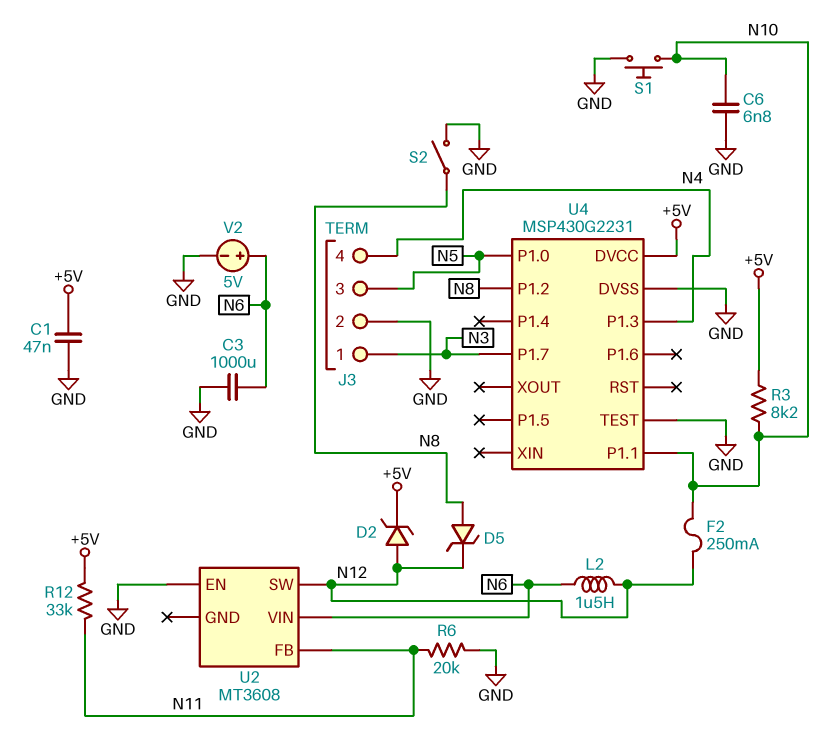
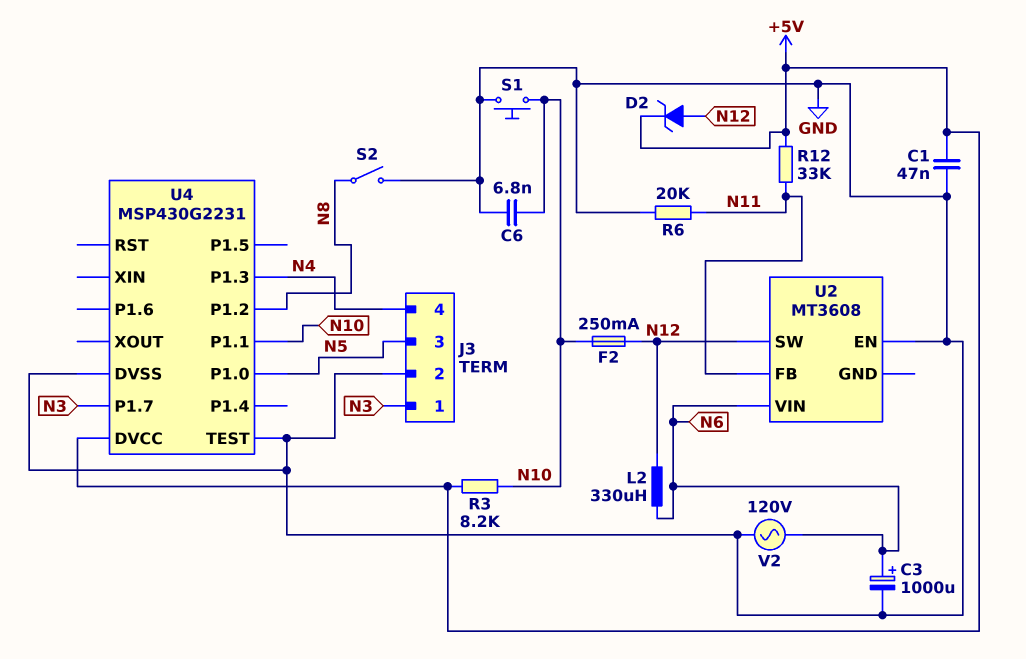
C3: 1000uF (GND, N6) -> 1000uF (plus N6, minus GND)
D5: zener (A N8, K N12) -> none
L2: 1.5uH (N6, N12) -> 330uH (N6, N12)
V2: 5V (plus N6, minus GND) -> AC 120V (GND, N6)

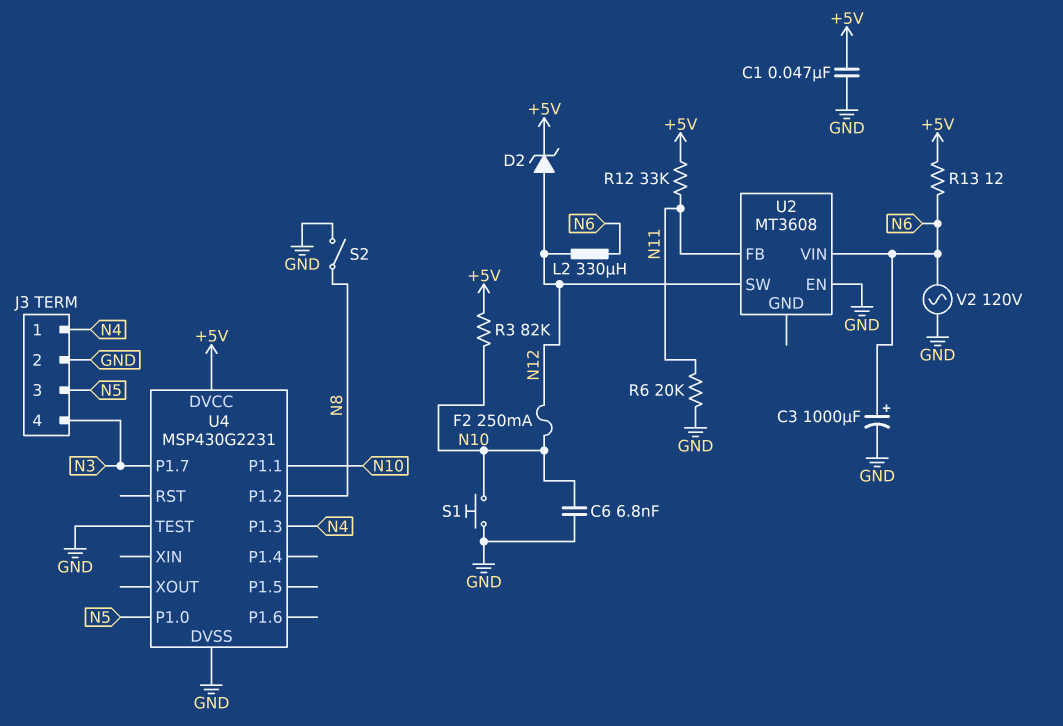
J3 pin 1: N3 -> N4
J3 pin 4: N4 -> N3
R3: 8.2k (+5V, N10) -> 82k (+5V, N10)
R13: none -> 12 (+5V, N6)

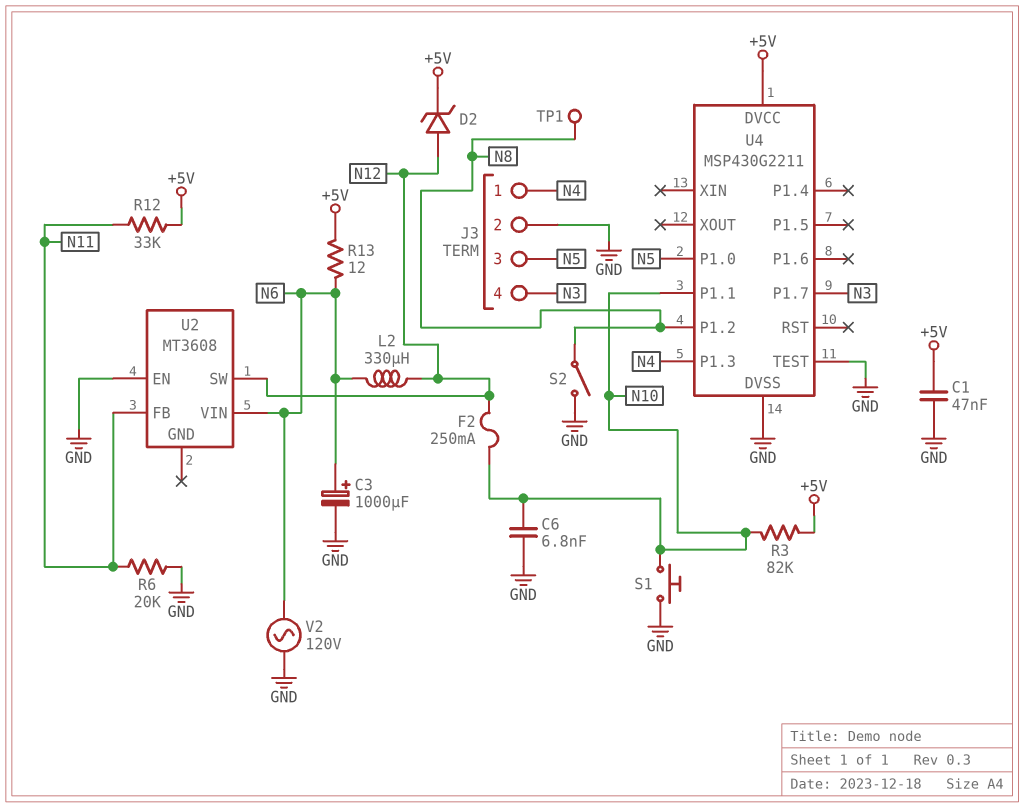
TP1: none -> test point (N8)
U4: MSP430G2231 -> MSP430G2211

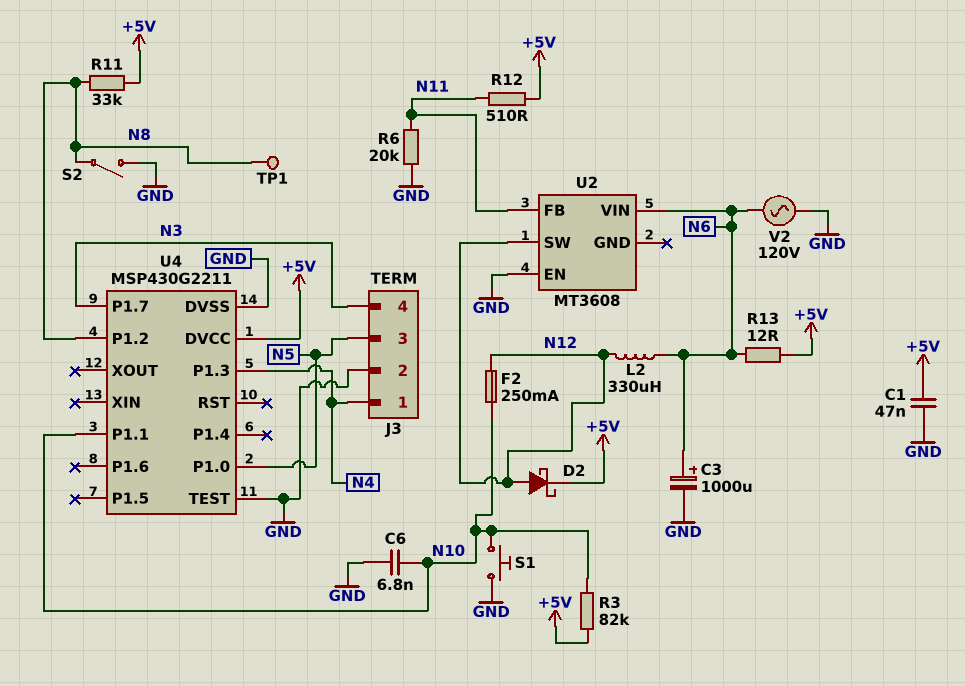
D2: zener (A N12, K +5V) -> schottky (A N12, K +5V)
R11: none -> 33k (+5V, N8)
R12: 33k (+5V, N11) -> 510 (+5V, N11)

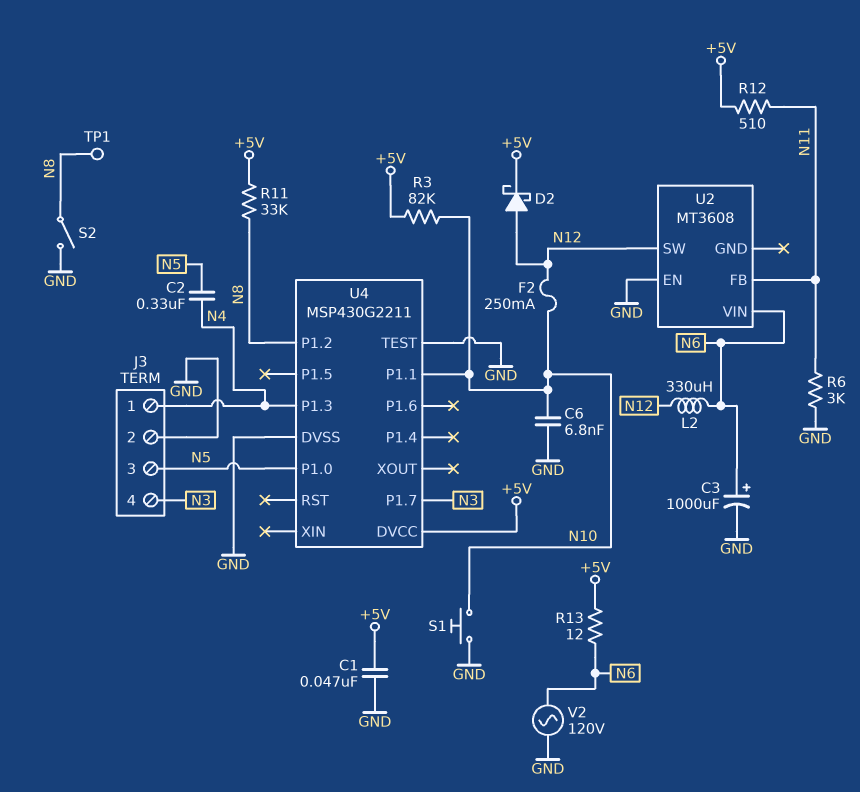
C2: none -> 330nF (N4, N5)
R6: 20k (GND, N11) -> 3k (GND, N11)

